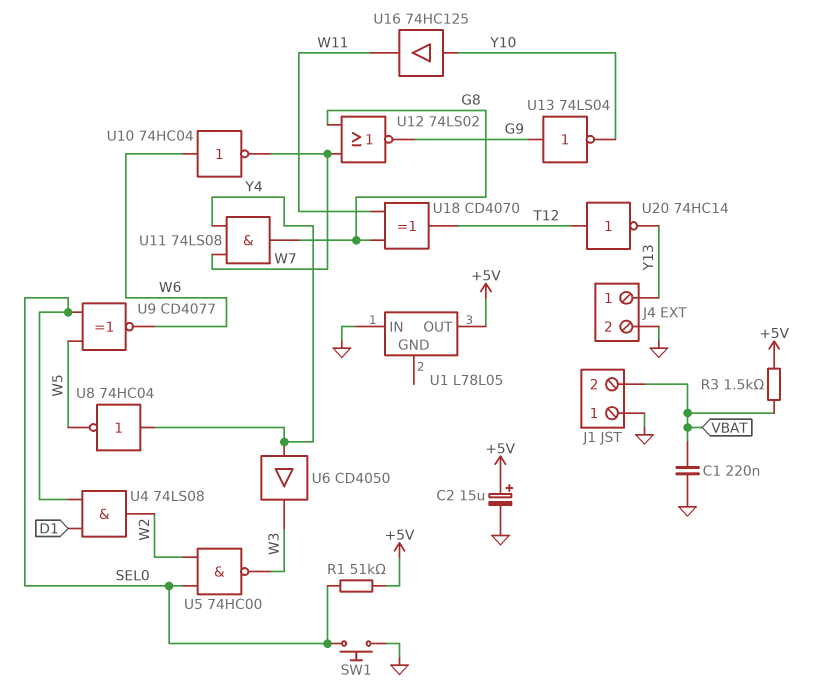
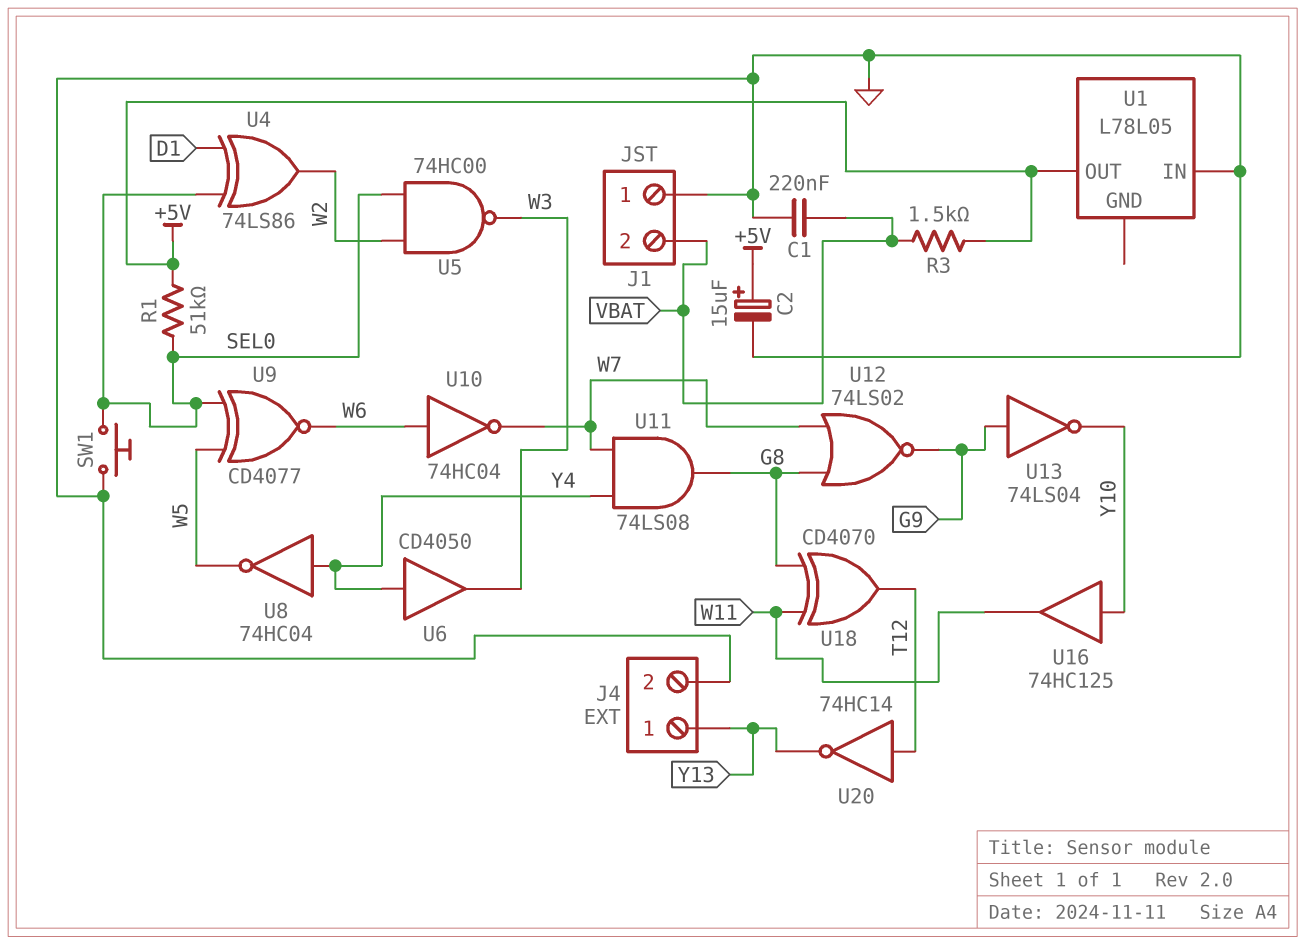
U4: AND 74LS08 (in D1, in SEL0, out W2) -> XOR 74LS86 (in D1, in SEL0, out W2)

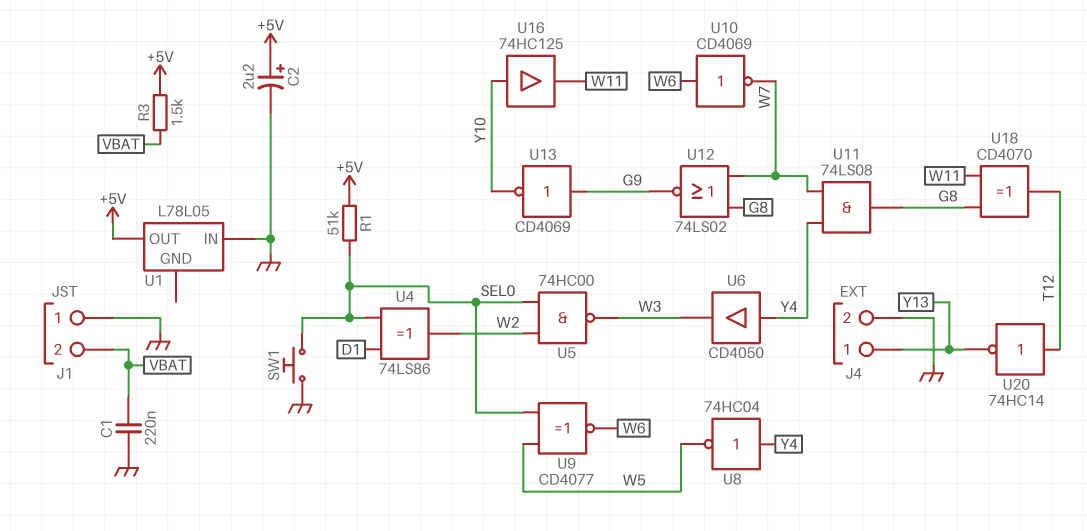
C2: 15uF (plus +5V, minus GND) -> 2.2uF (plus +5V, minus GND)
U10: NOT 74HC04 (in W6, out W7) -> NOT CD4069 (in W6, out W7)
U13: NOT 74LS04 (in G9, out Y10) -> NOT CD4069 (in G9, out Y10)

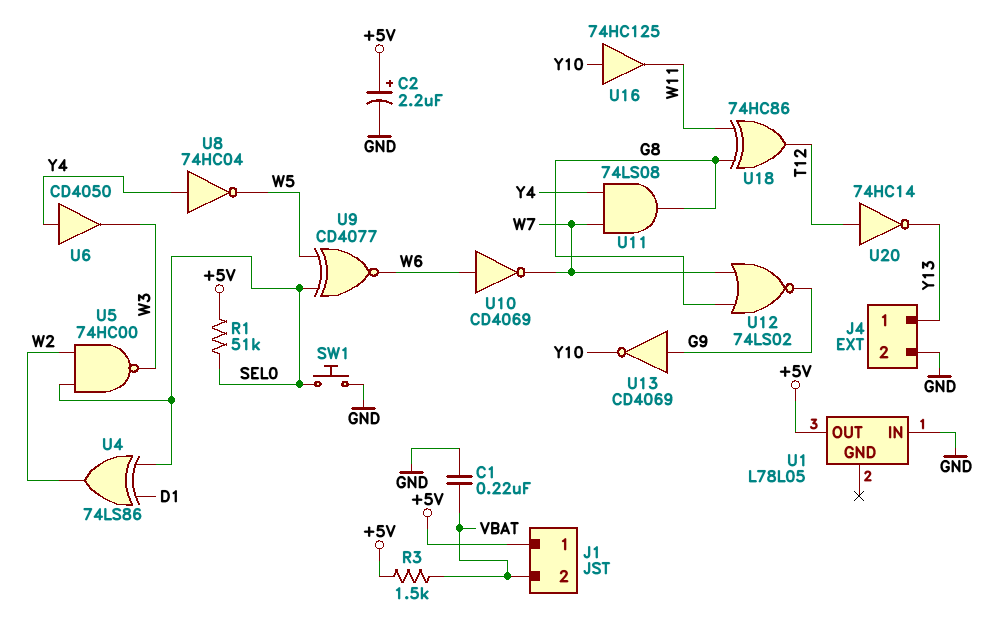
J1 pin 1: GND -> +5V
U18: XOR CD4070 (in G8, in W11, out T12) -> XOR 74HC86 (in G8, in W11, out T12)

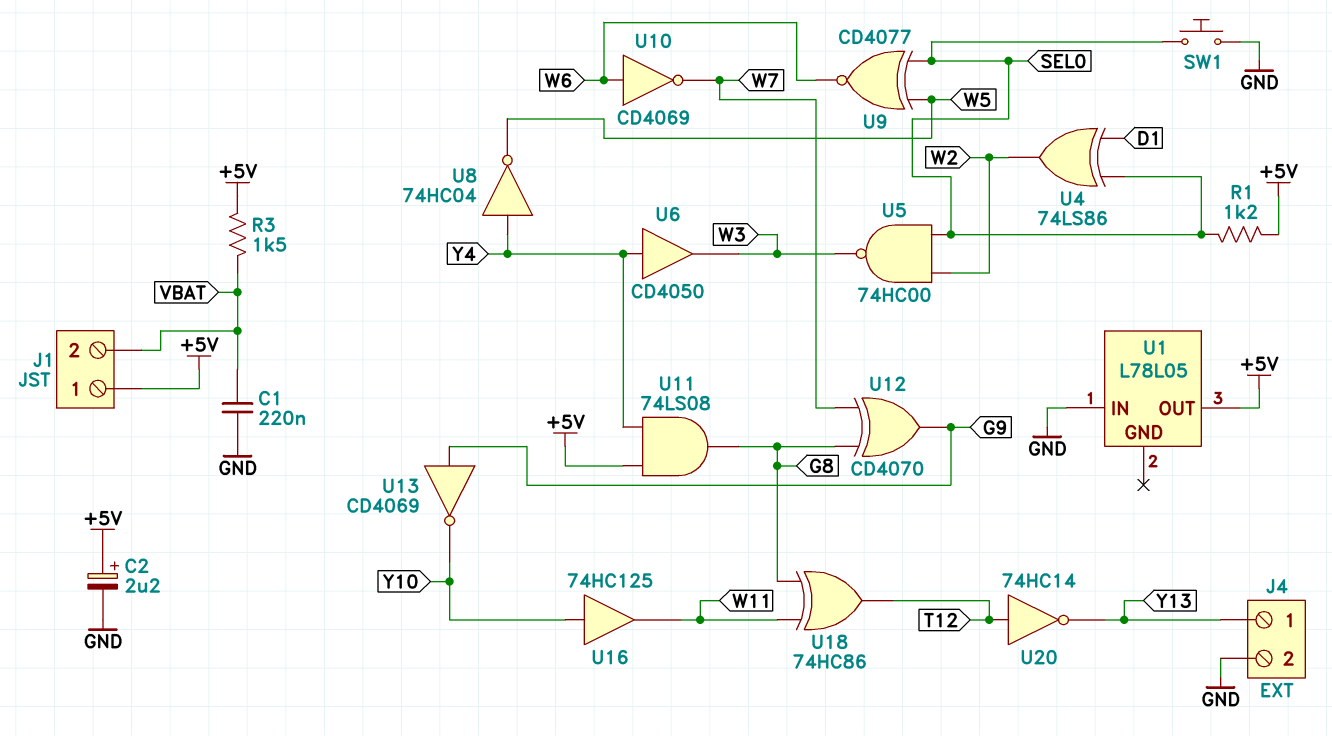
R1: 51k (+5V, SEL0) -> 1.2k (+5V, SEL0)
U11: AND 74LS08 (in W7, in Y4, out G8) -> AND 74LS08 (in +5V, in Y4, out G8)
U12: NOR 74LS02 (in G8, in W7, out G9) -> XOR CD4070 (in G8, in W7, out G9)

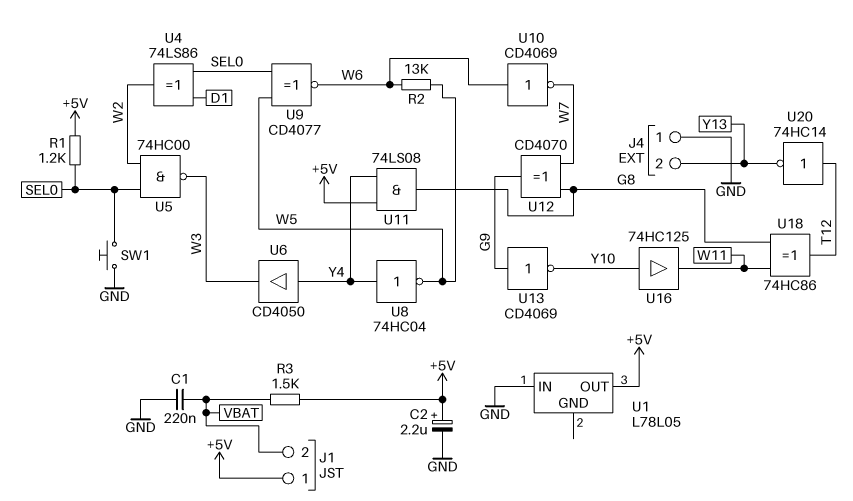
J4 pin 1: Y13 -> GND
J4 pin 2: GND -> Y13
R2: none -> 13k (W5, W6)

